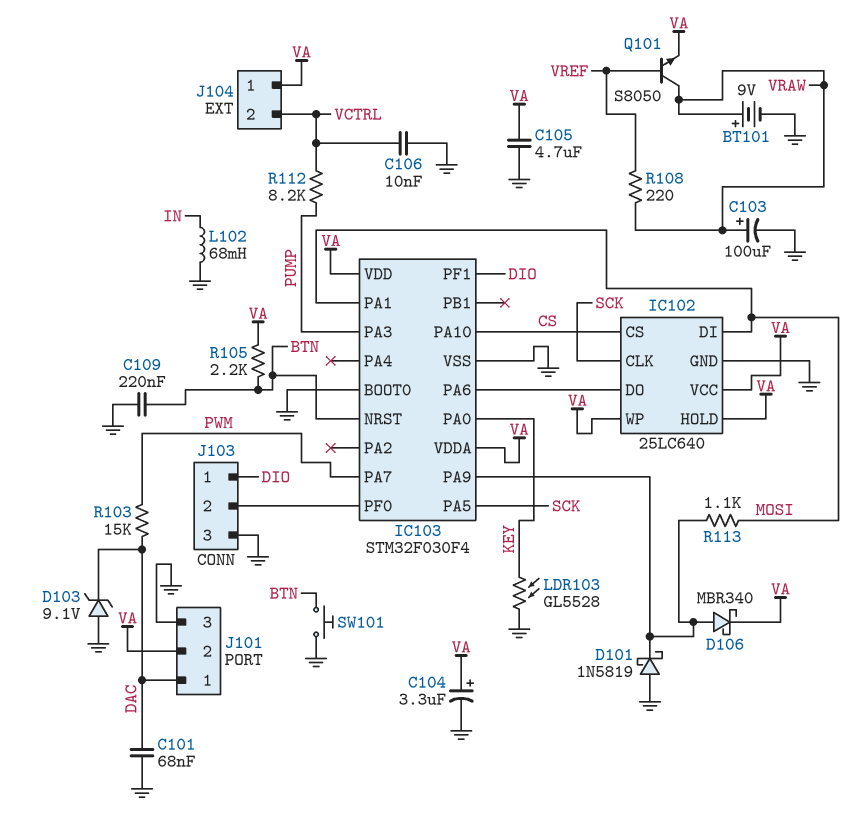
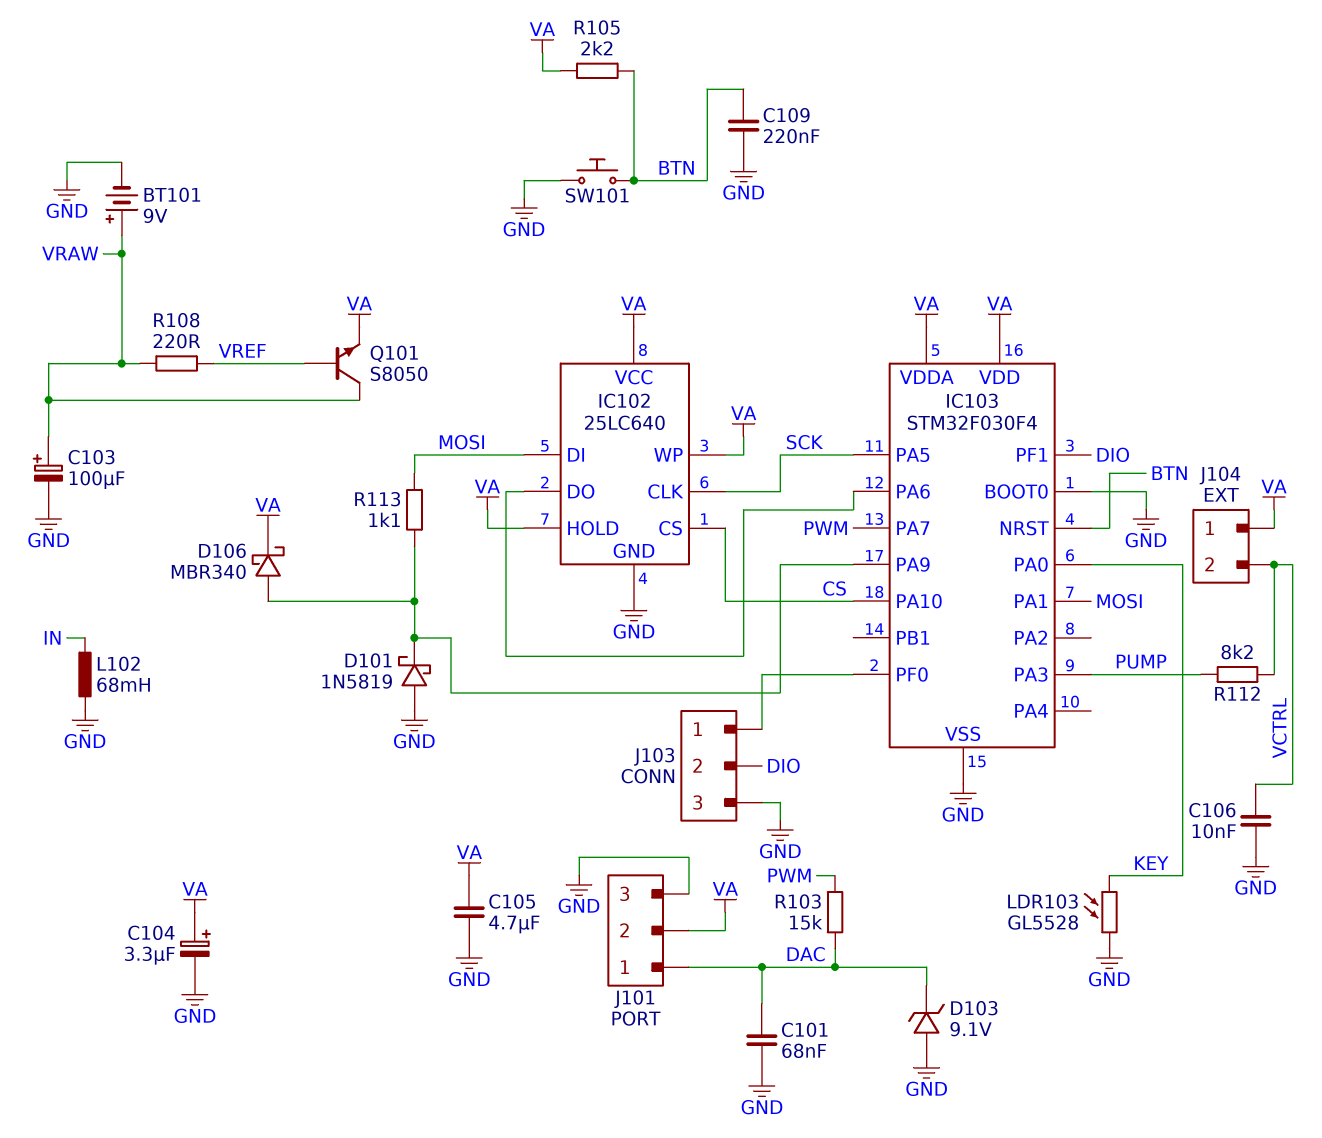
J103 pin 1: DIO -> IC103/PF0
J103 pin 2: IC103/PF0 -> DIO

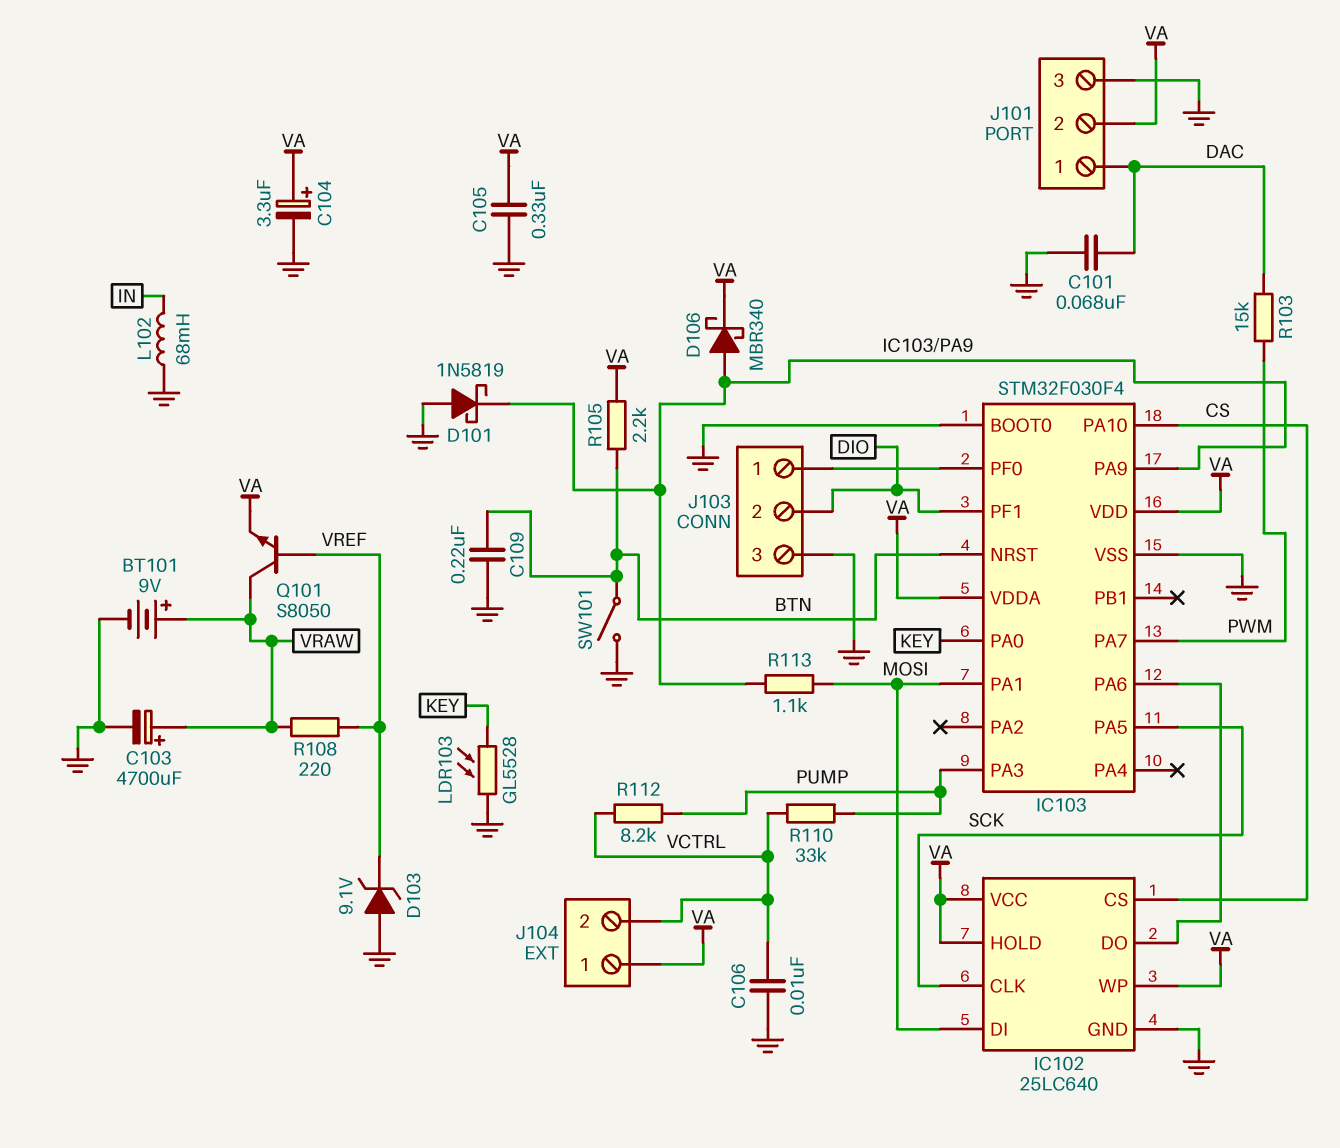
C103: 100uF (plus VRAW, minus GND) -> 4700uF (plus VRAW, minus GND)
C105: 4.7uF (GND, VA) -> 330nF (GND, VA)
D103: zener 9.1V (A GND, K DAC) -> zener 9.1V (A GND, K VREF)
R110: none -> 33k (PUMP, VCTRL)
SW101: button (BTN, GND) -> switch (BTN, GND)

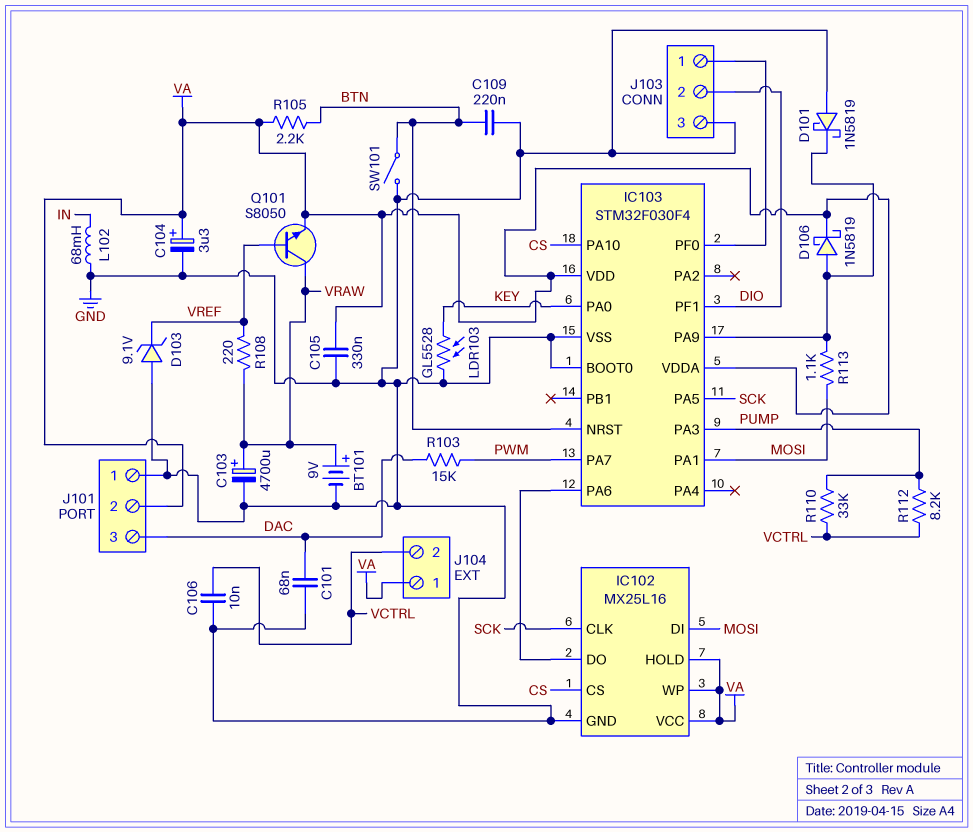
D106: schottky MBR340 (A IC103/PA9, K VA) -> schottky 1N5819 (A IC103/PA9, K VA)
IC102: 25LC640 -> MX25L16
J101 pin 1: DAC -> GND
J101 pin 3: GND -> DAC

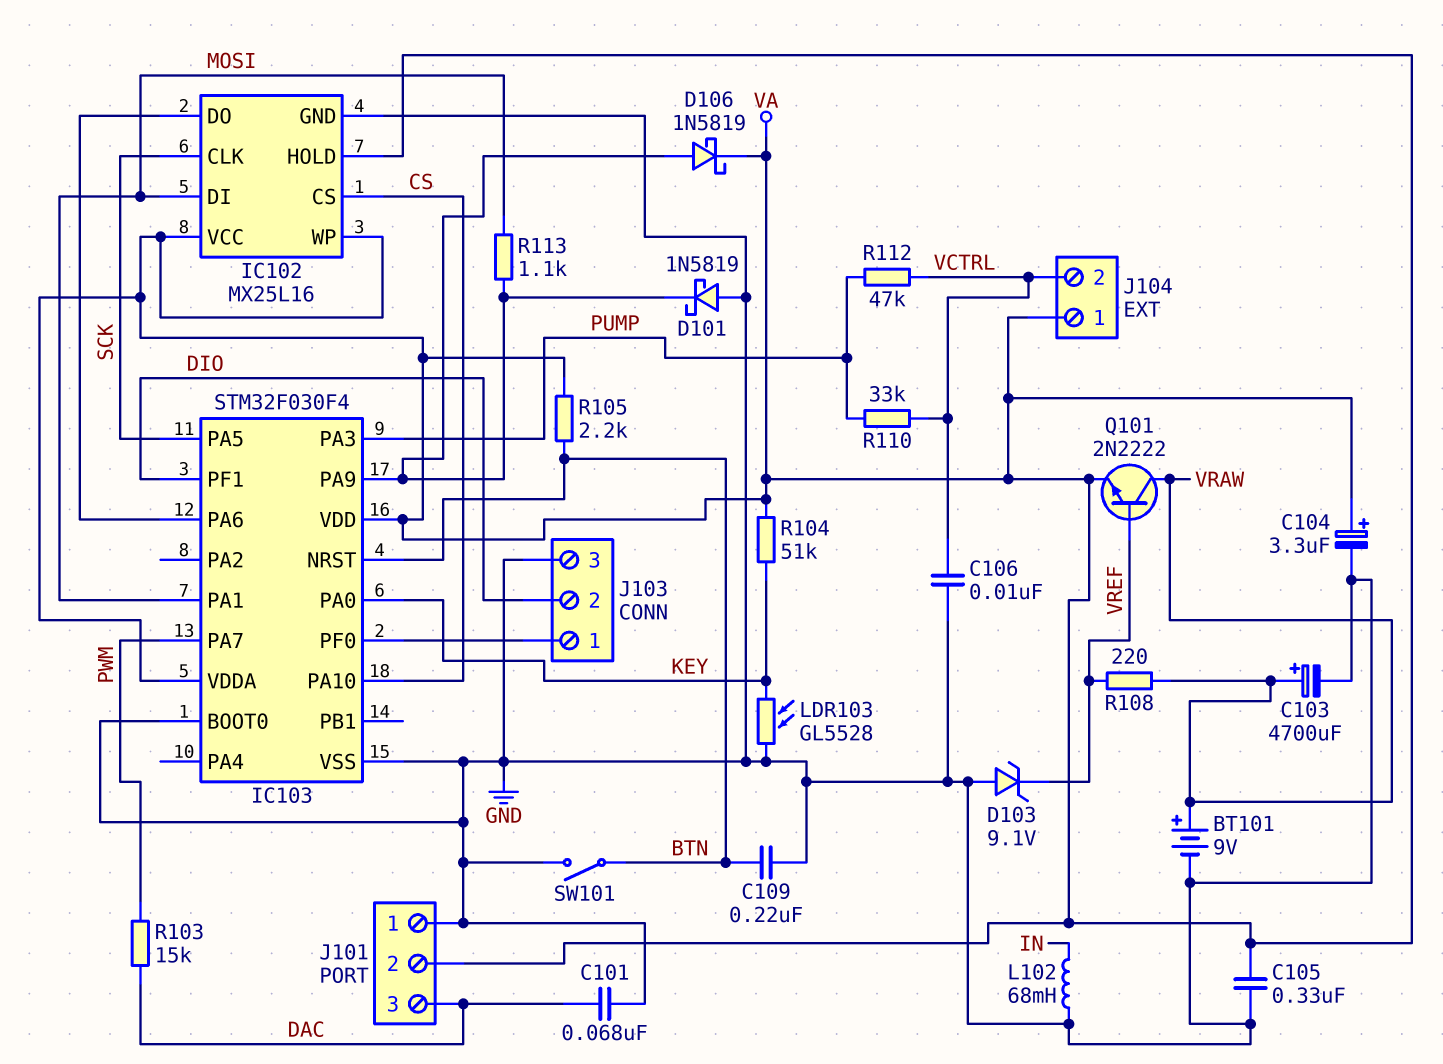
Q101: NPN S8050 (B VREF, C VRAW, E VA) -> NPN 2N2222 (B VREF, C VRAW, E VA)
R104: none -> 51k (KEY, VA)
R112: 8.2k (PUMP, VCTRL) -> 47k (PUMP, VCTRL)

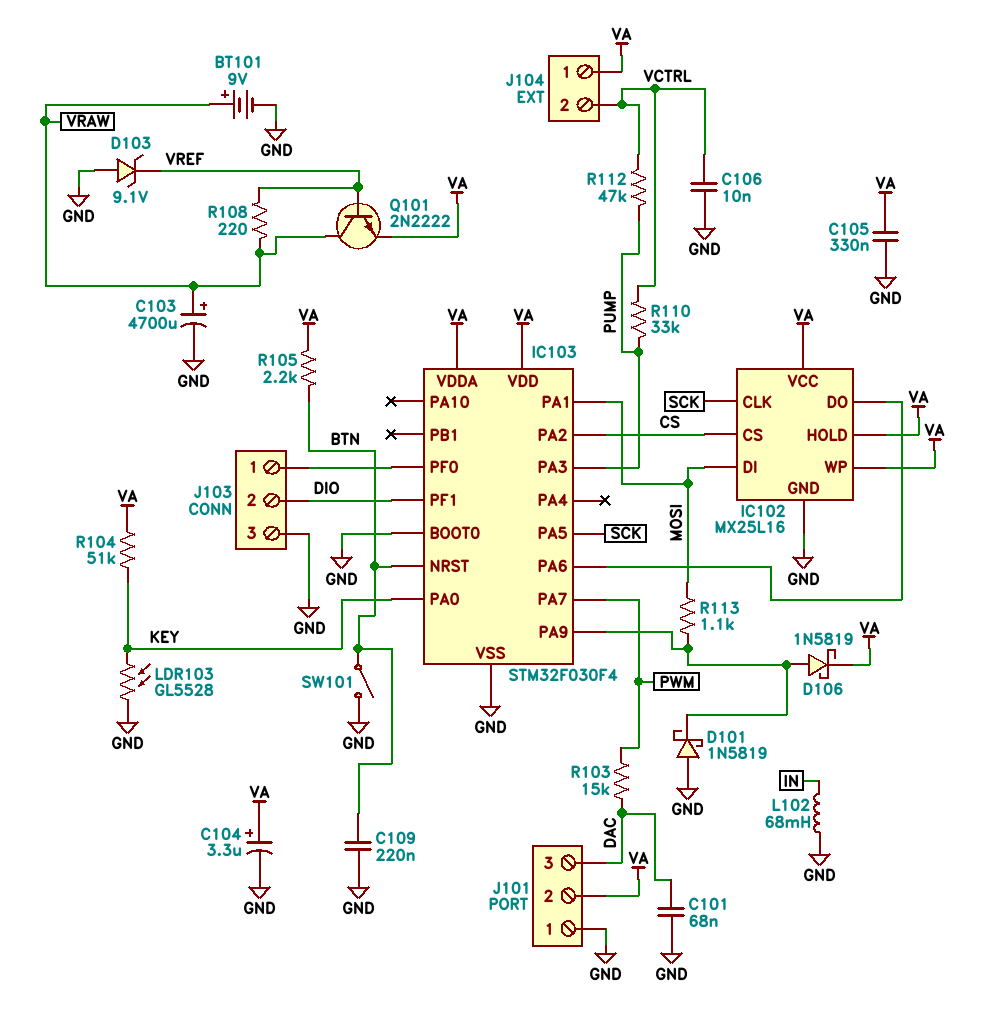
IC103 pin PA2: none -> CS
IC103 pin PA10: CS -> none

